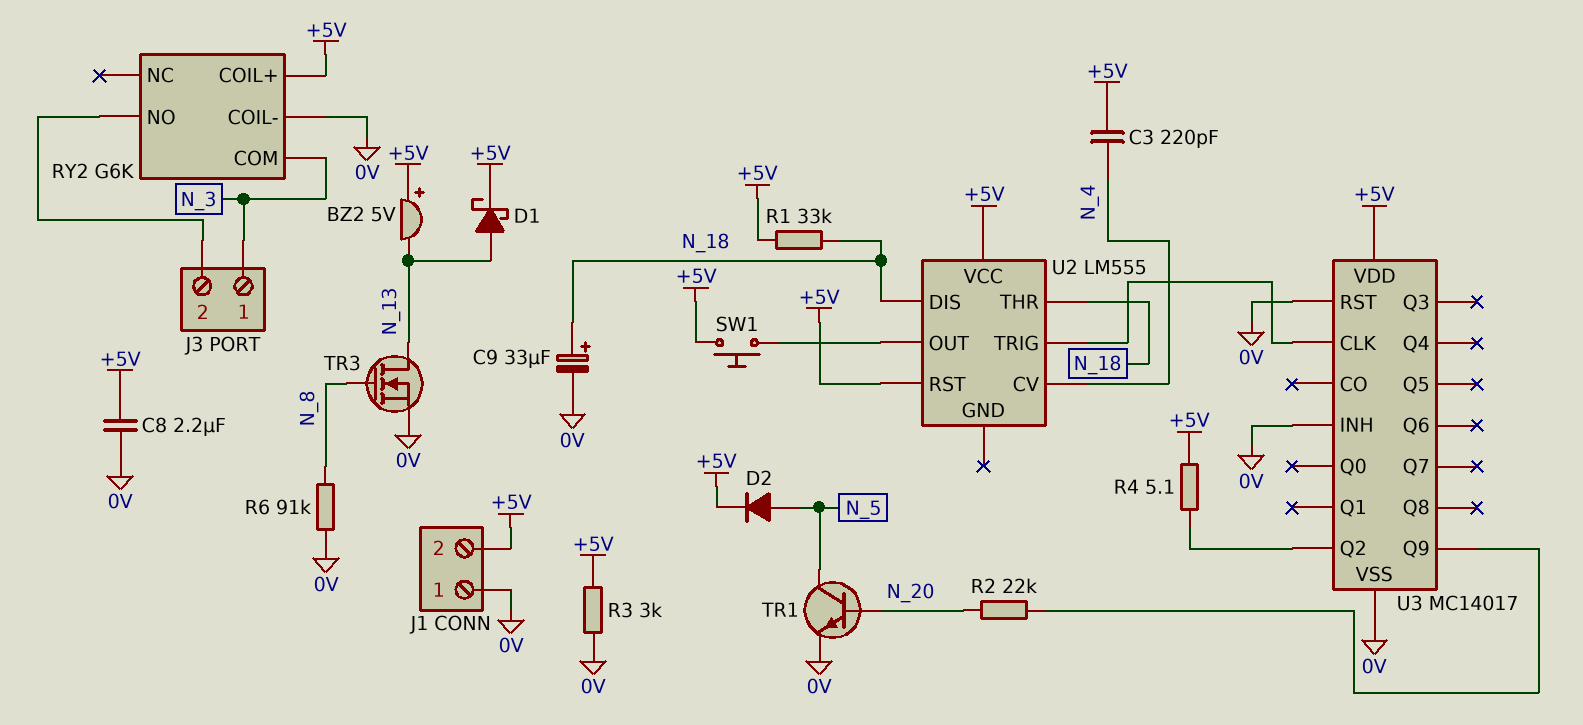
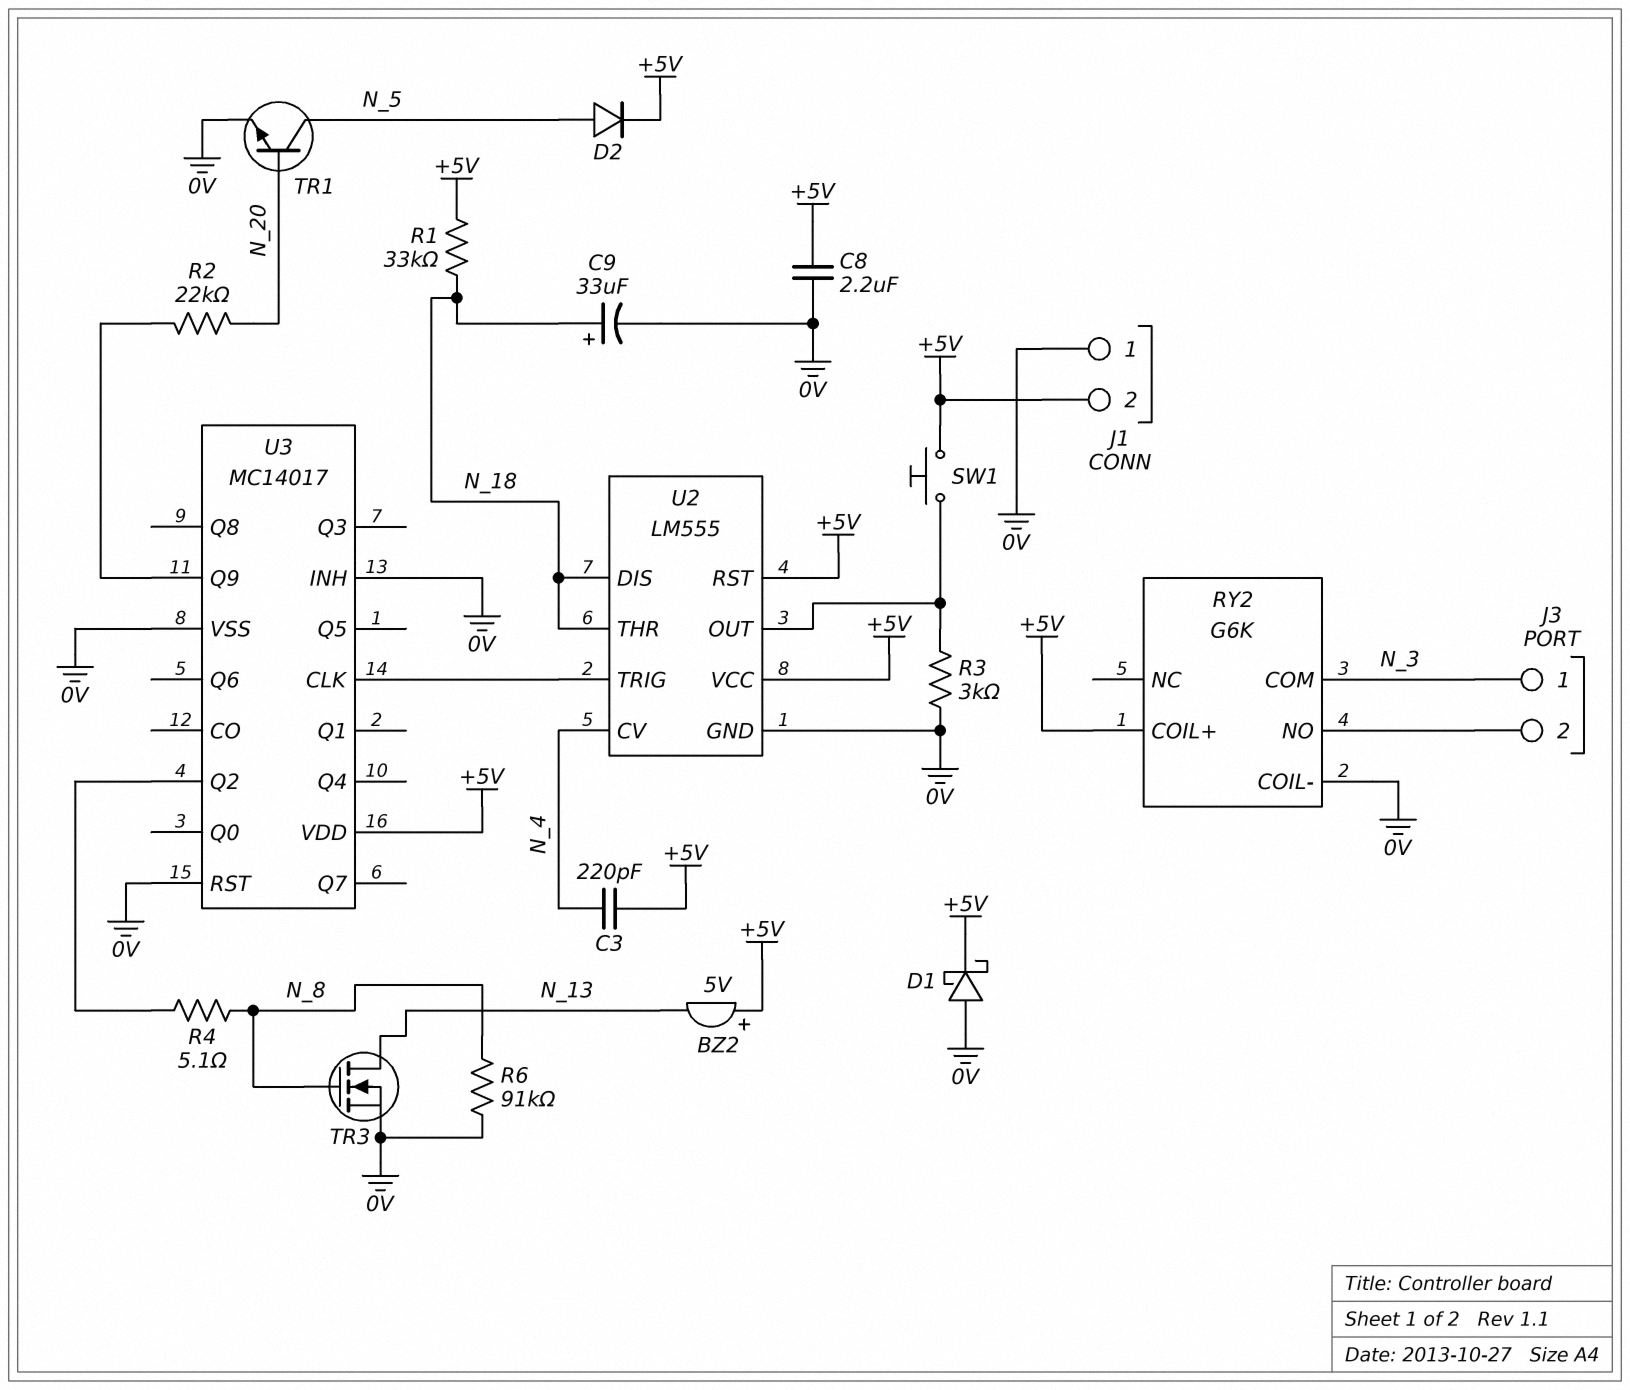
D1: schottky (A N_13, K +5V) -> schottky (A 0V, K +5V)
R3: 3k (+5V, 0V) -> 3k (0V, U2/OUT)
R4: 5.1 (+5V, U3/Q2) -> 5.1 (N_8, U3/Q2)
U2 pin GND: none -> 0V

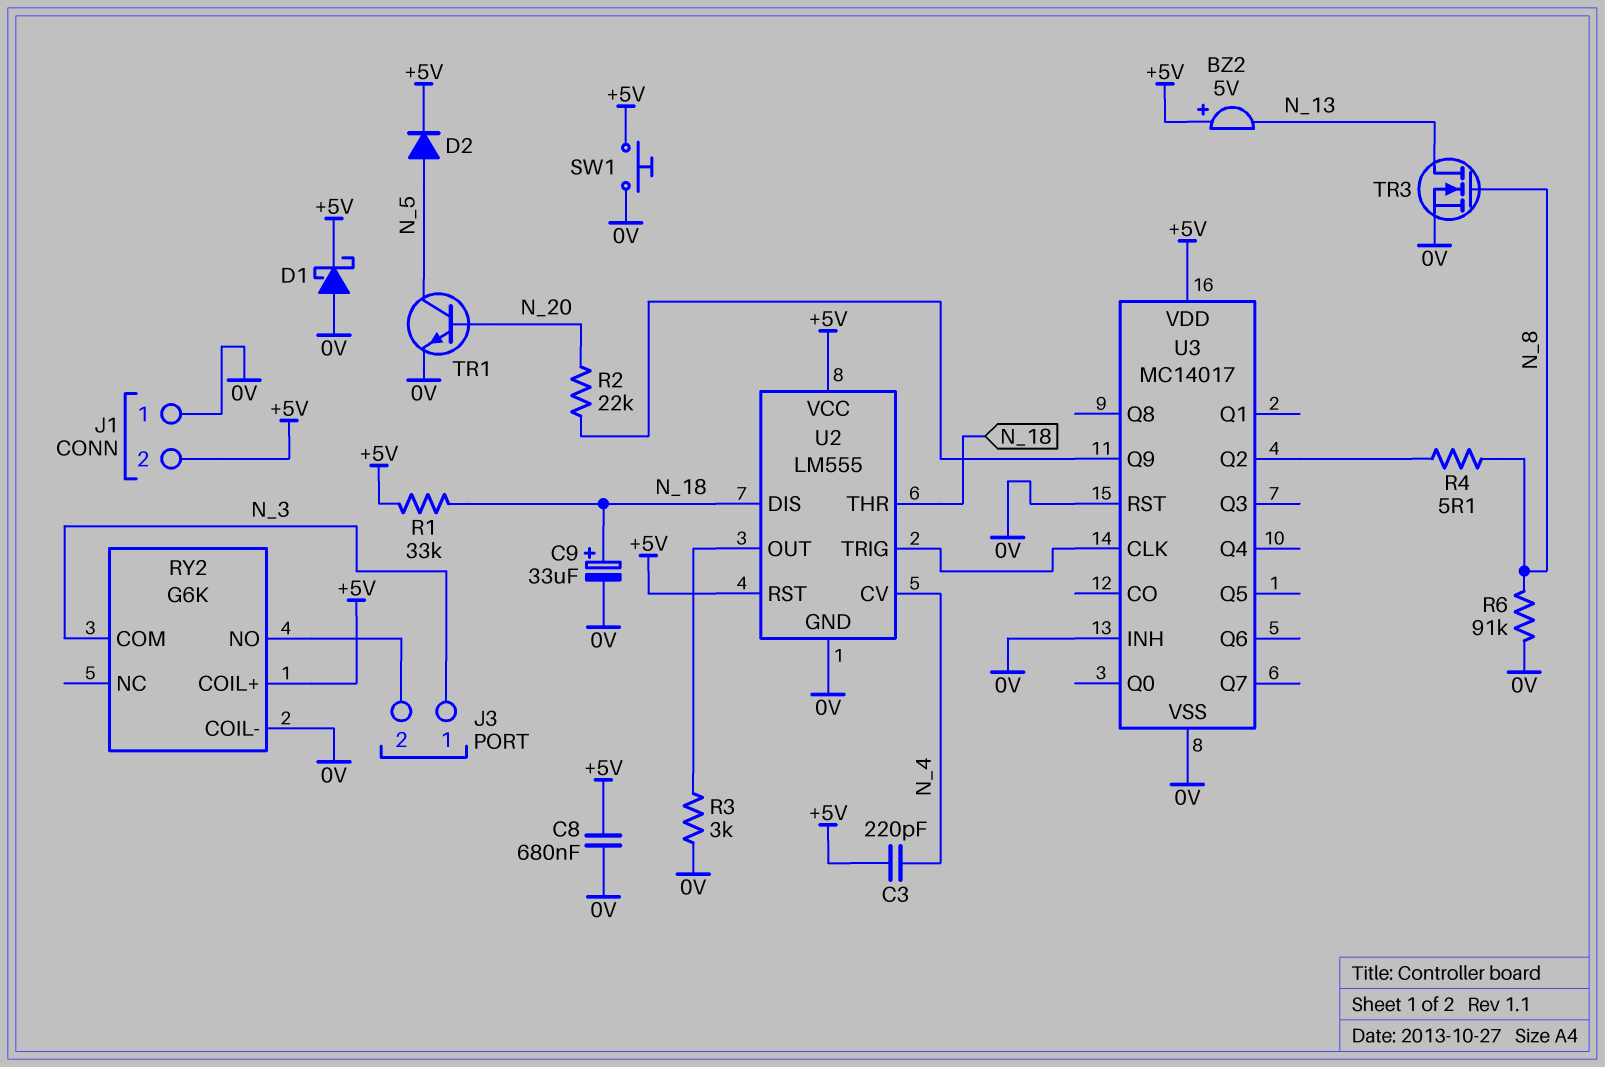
C8: 2.2uF (+5V, 0V) -> 680nF (+5V, 0V)
SW1: button (+5V, U2/OUT) -> button (+5V, 0V)

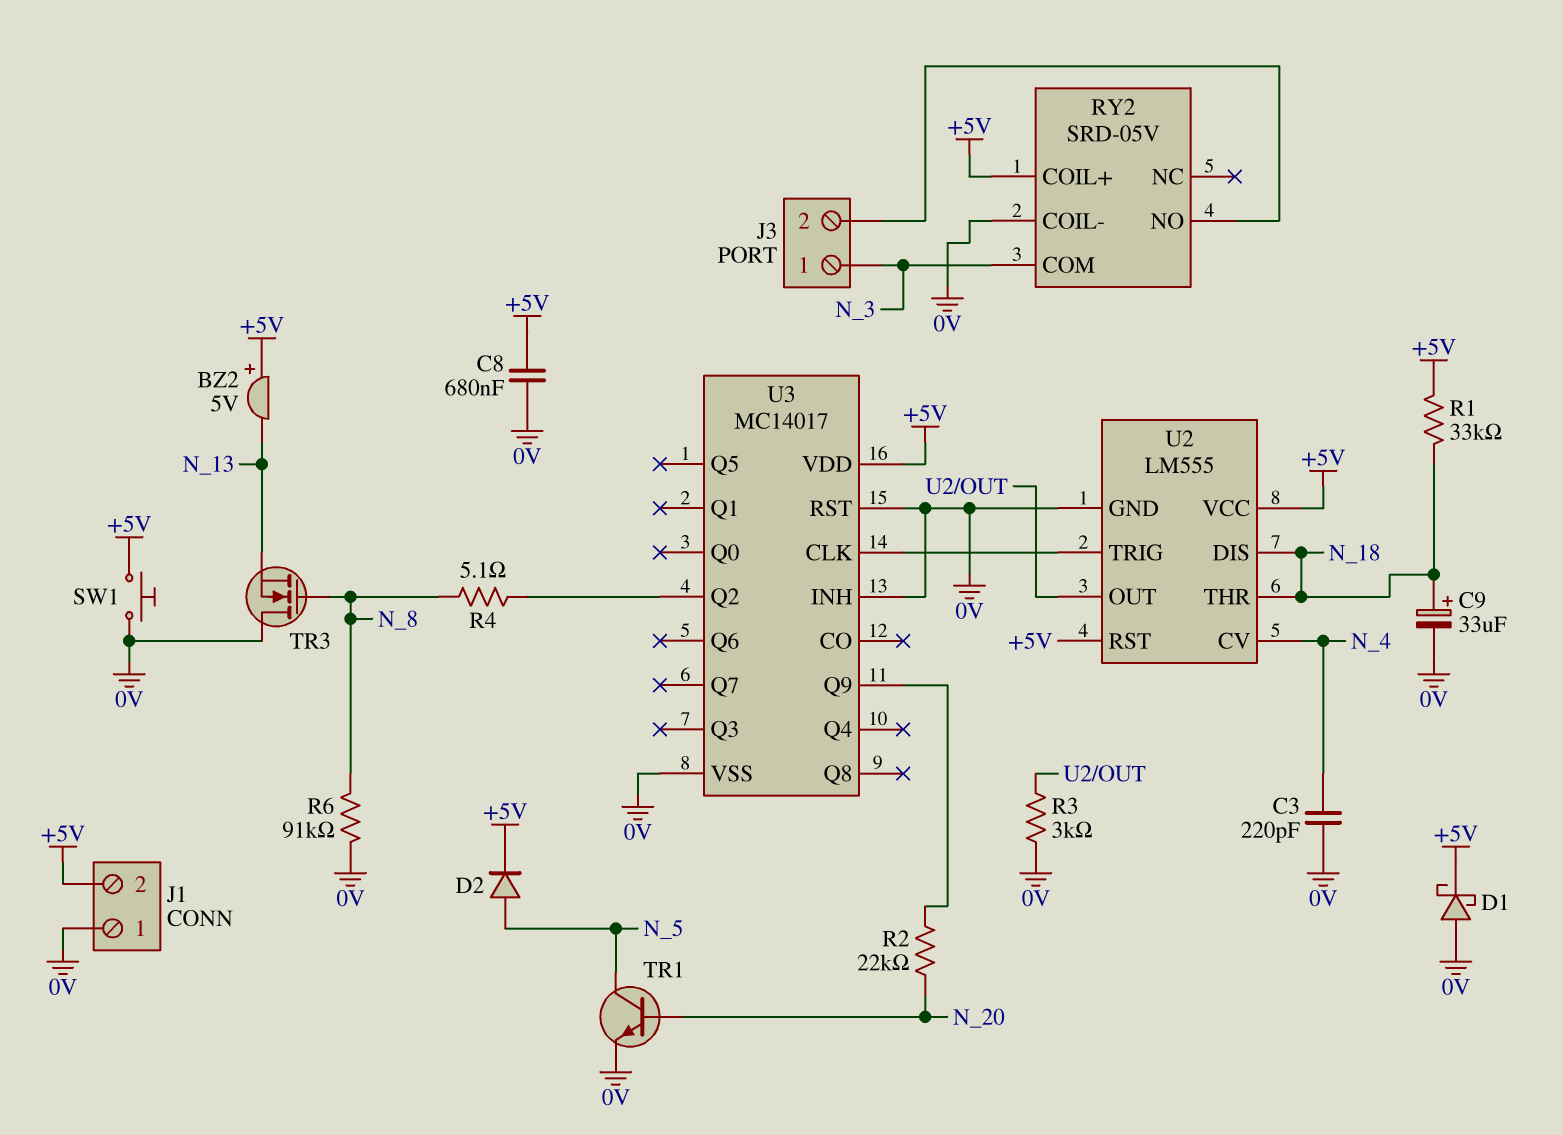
C3: 220pF (+5V, N_4) -> 220pF (0V, N_4)
RY2: G6K -> SRD-05V
TR3: NMOS (G N_8, D N_13, S 0V) -> NMOS (G N_8, D 0V, S N_13)

